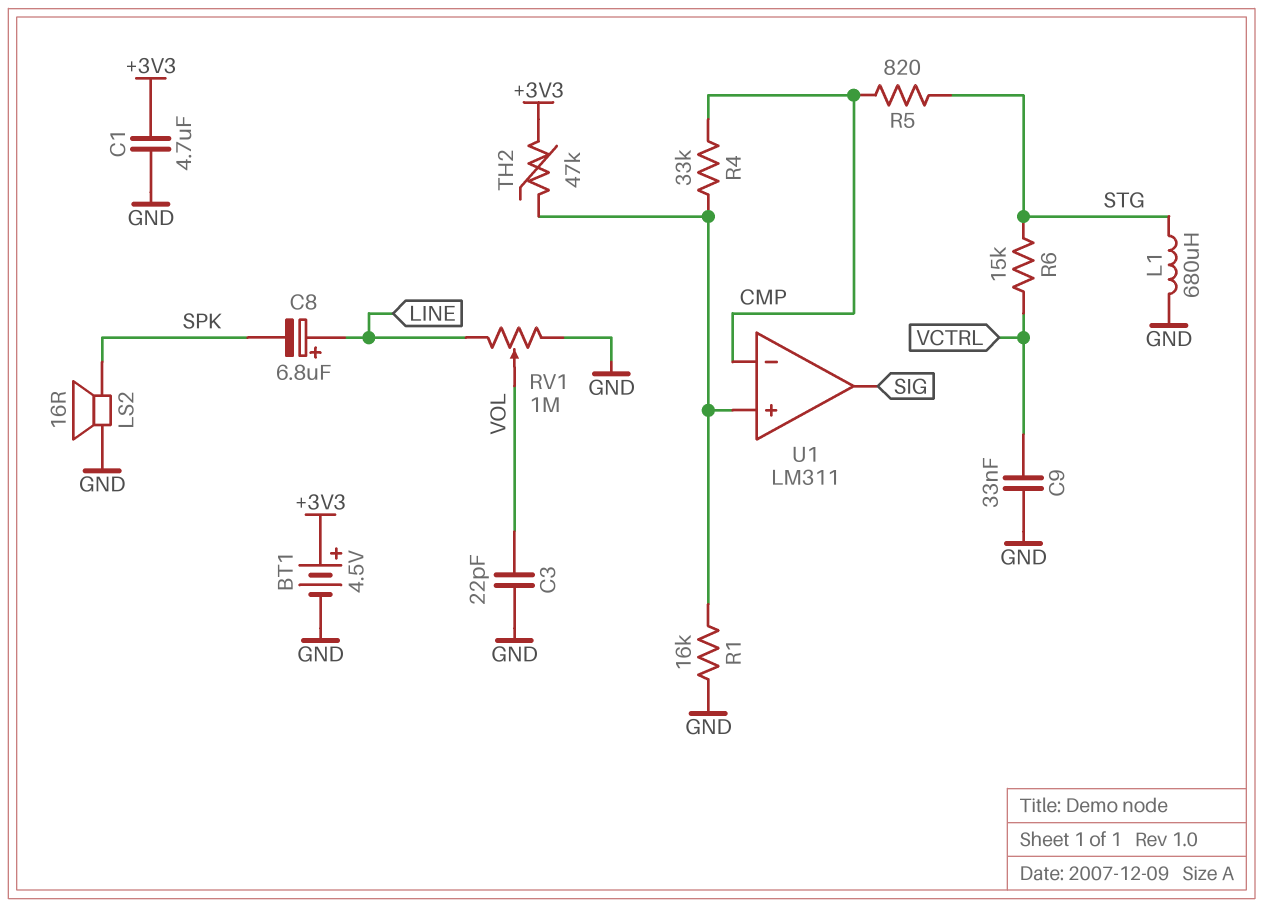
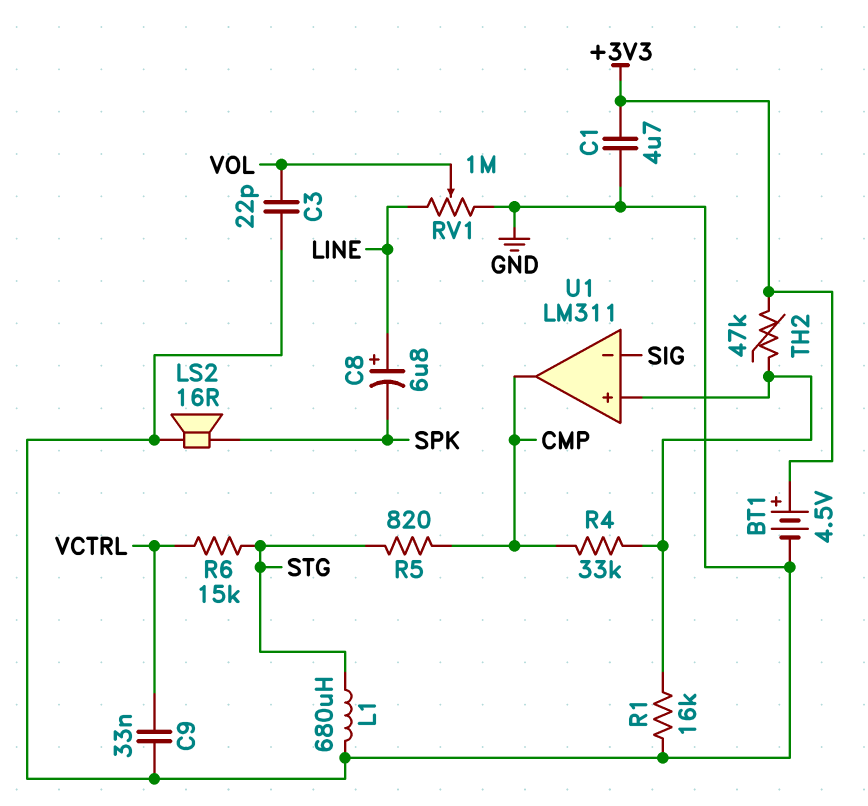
U1 pin in-: CMP -> SIG
U1 pin out: SIG -> CMP

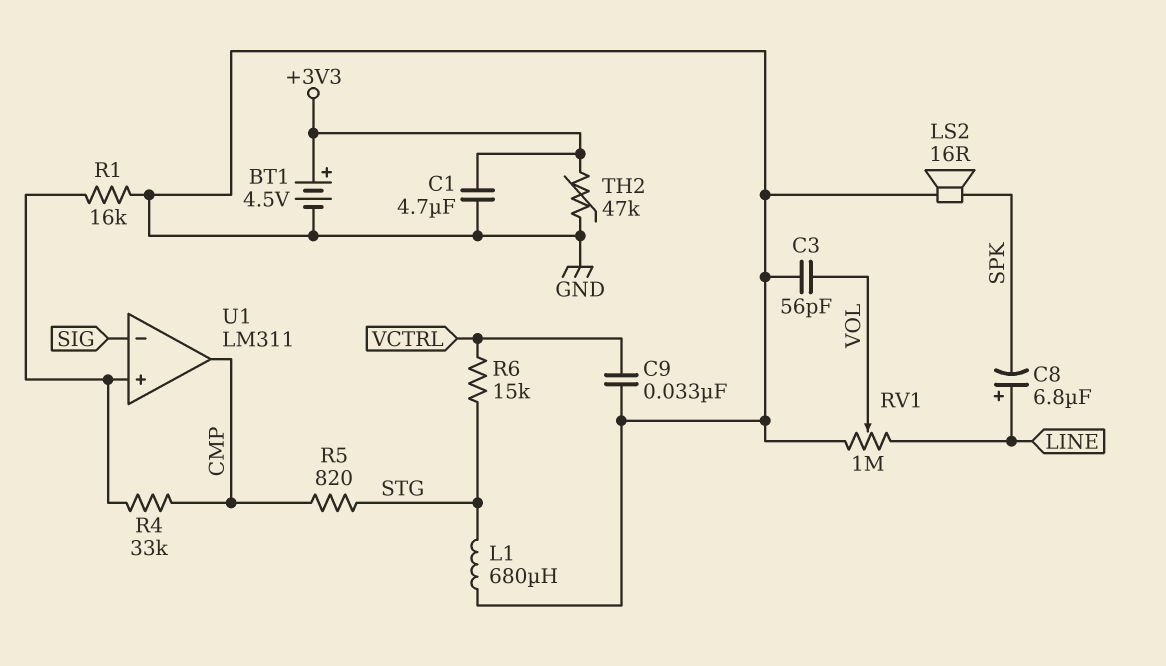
C3: 22pF (GND, VOL) -> 56pF (GND, VOL)
TH2: 47k (+3V3, U1/in+) -> 47k (+3V3, GND)

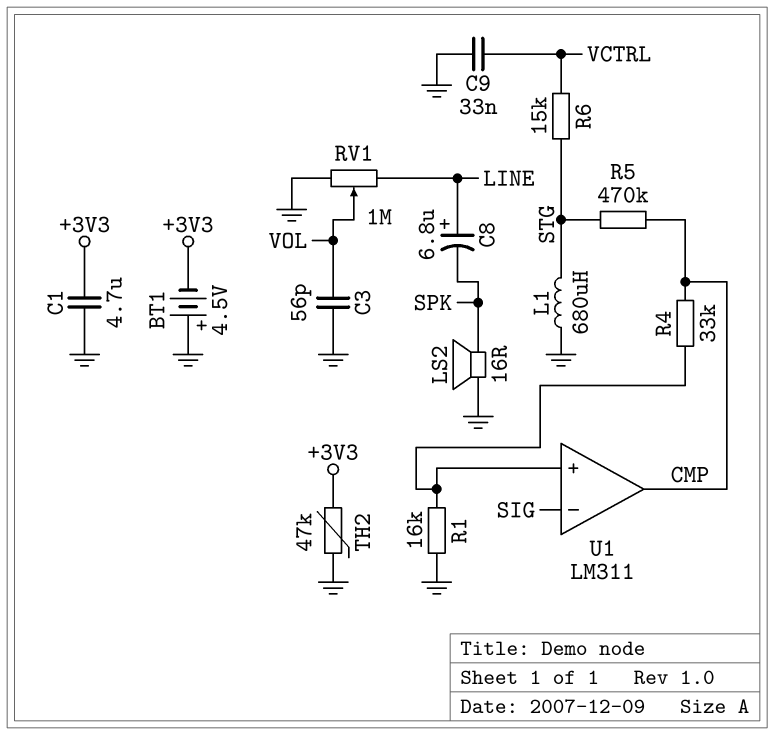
BT1: 4.5V (plus +3V3, minus GND) -> 4.5V (plus GND, minus +3V3)
R5: 820 (CMP, STG) -> 470k (CMP, STG)

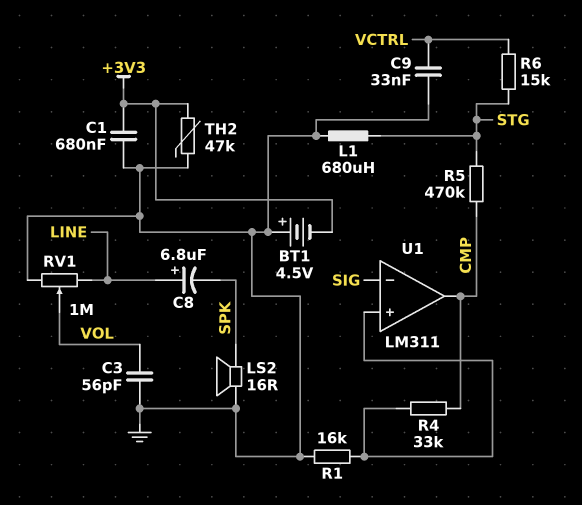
C1: 4.7uF (+3V3, GND) -> 680nF (+3V3, GND)

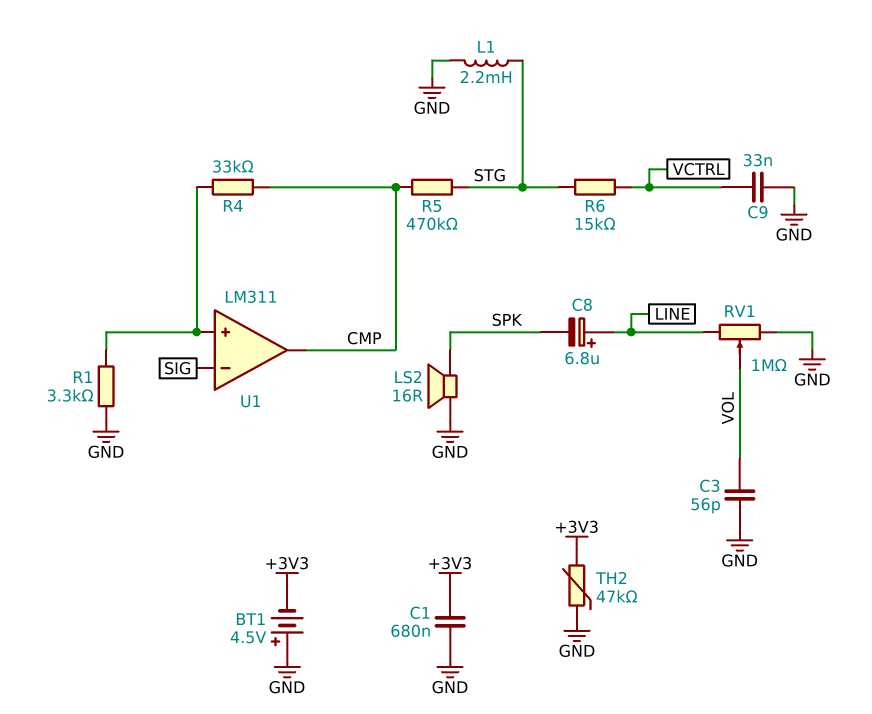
L1: 680uH (GND, STG) -> 2.2mH (GND, STG)
R1: 16k (GND, U1/in+) -> 3.3k (GND, U1/in+)

